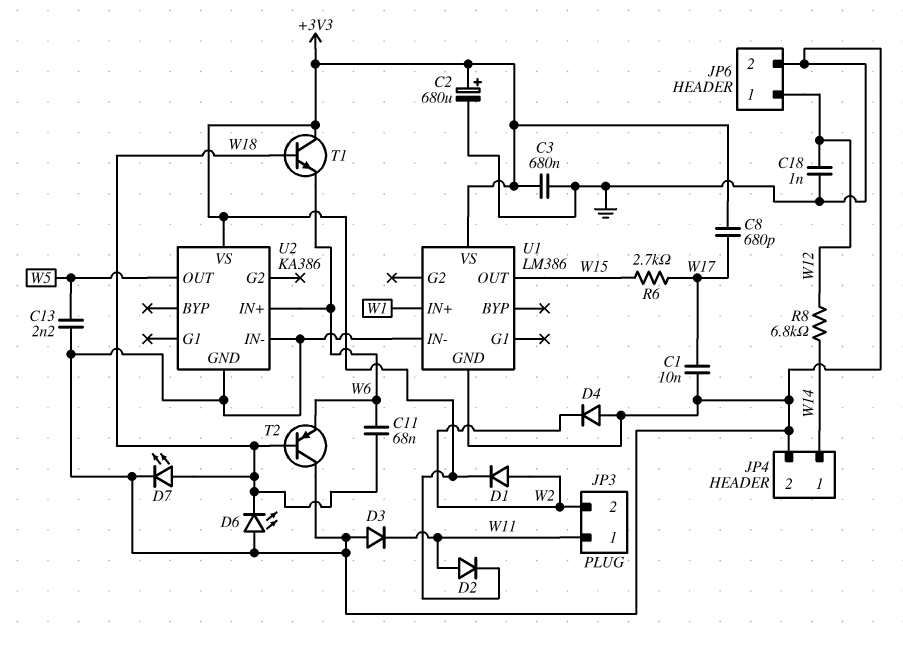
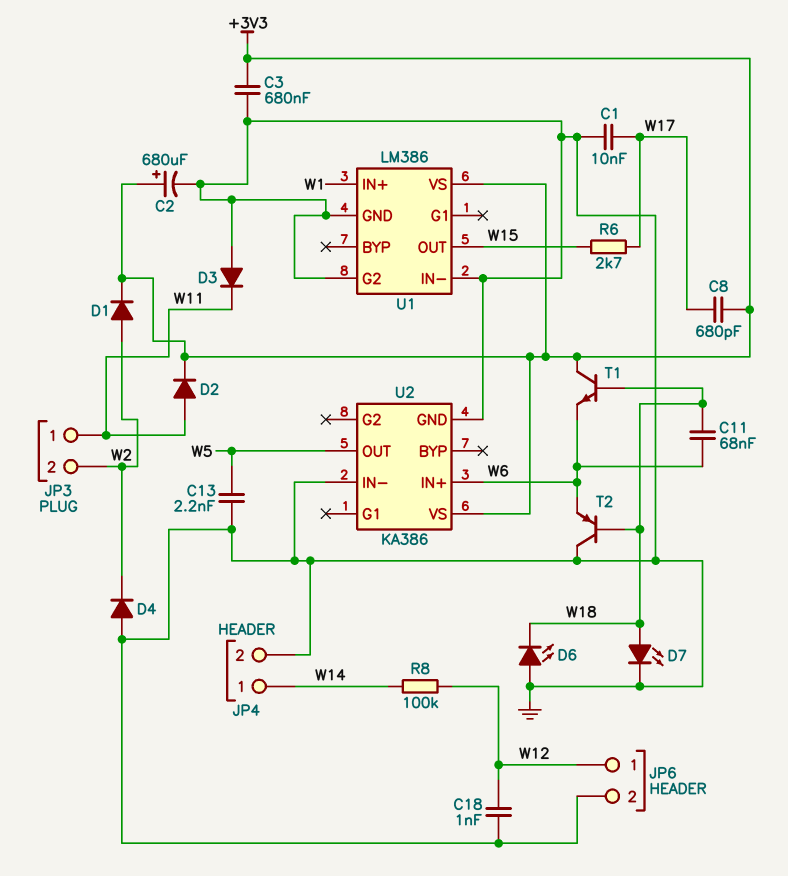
R8: 6.8k (W12, W14) -> 100k (W12, W14)
U1 pin G2: none -> GND

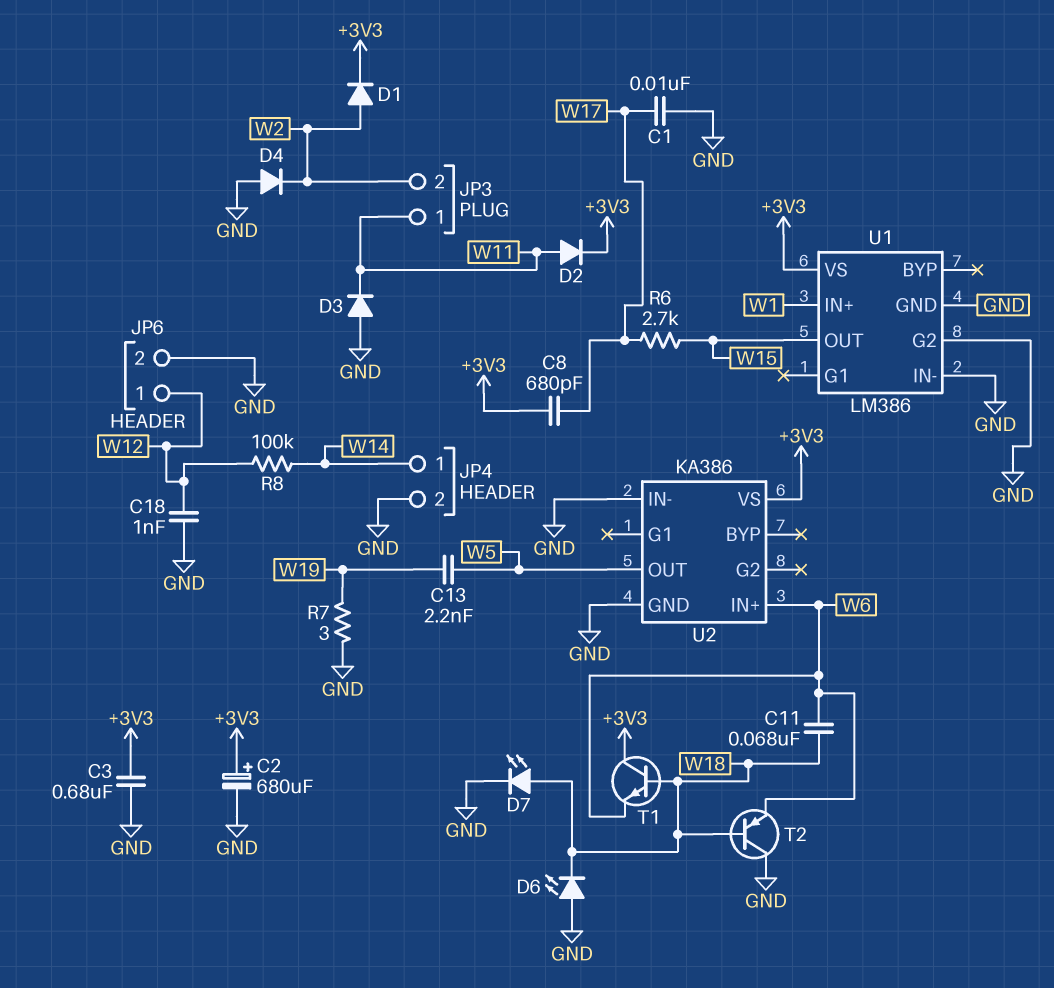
C13: 2.2nF (GND, W5) -> 2.2nF (W5, W19)
R7: none -> 3 (GND, W19)

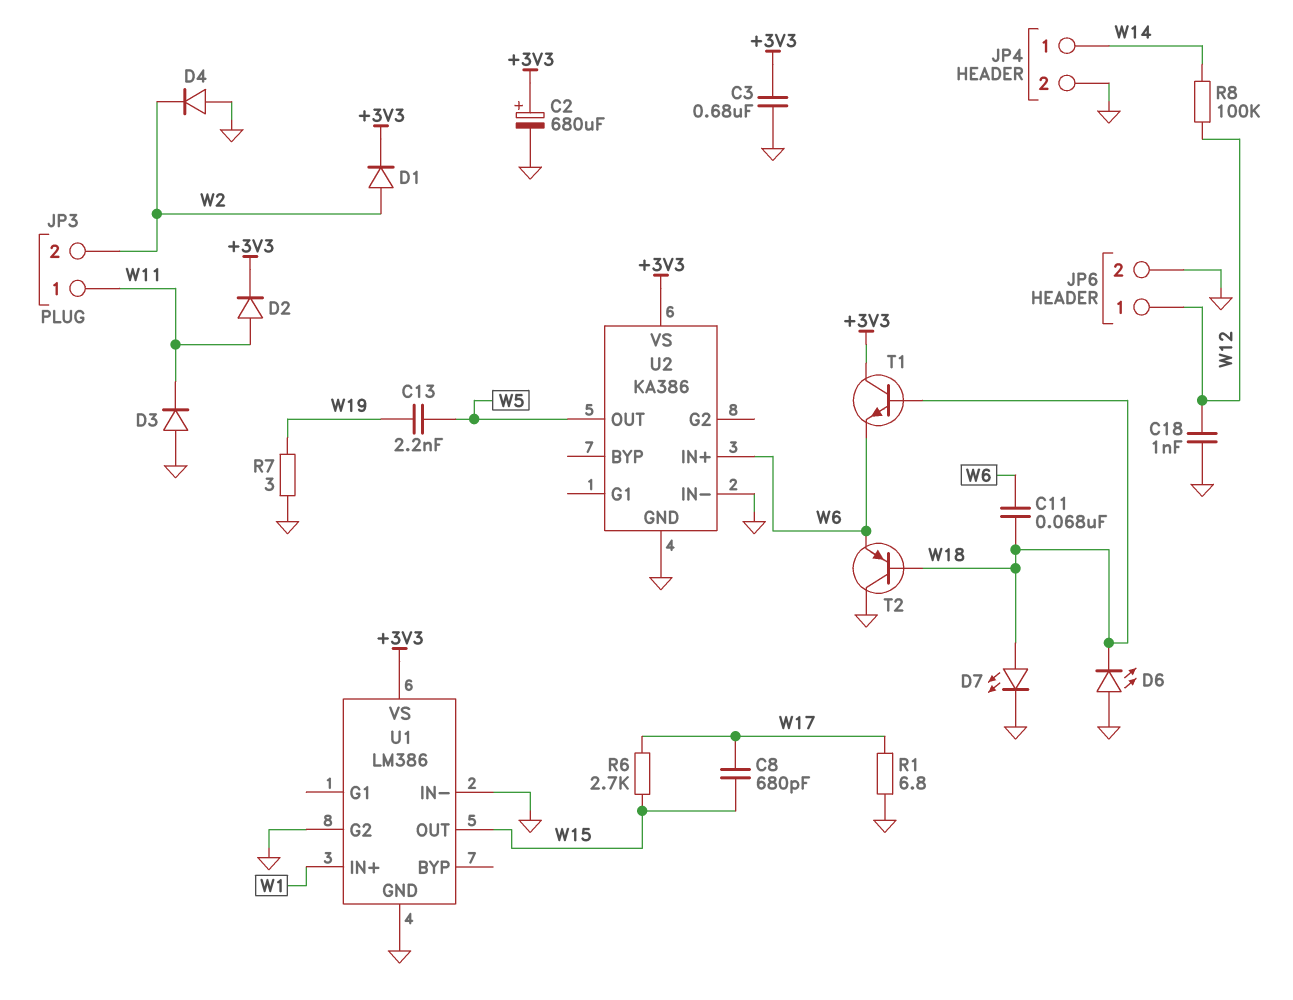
C1: 10nF (GND, W17) -> none
C8: 680pF (+3V3, W17) -> 680pF (W15, W17)
R1: none -> 6.8 (GND, W17)

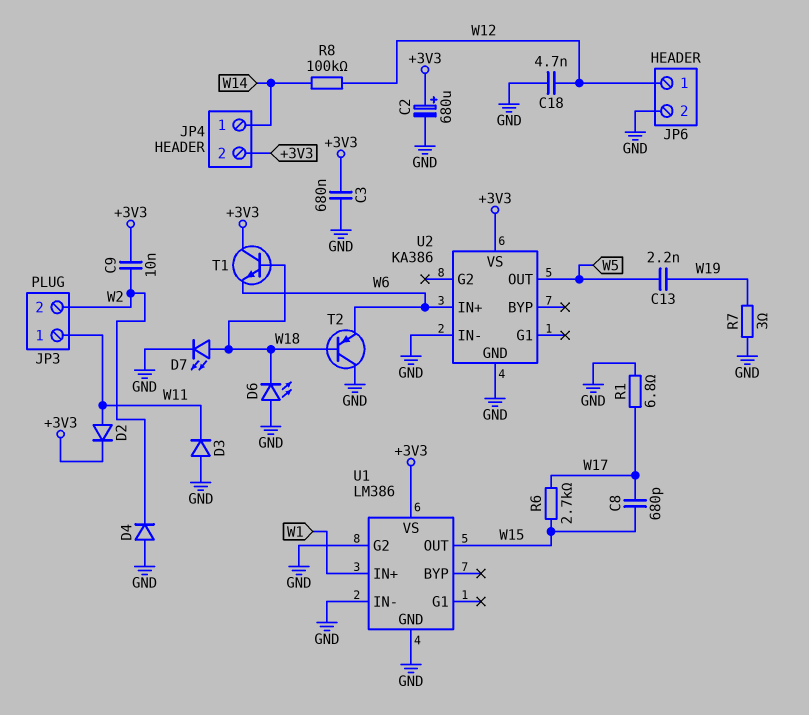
C9: none -> 10nF (+3V3, W2)
C11: 68nF (W6, W18) -> none
C18: 1nF (GND, W12) -> 4.7nF (GND, W12)
D1: diode (A W2, K +3V3) -> none
JP4 pin 2: GND -> +3V3

